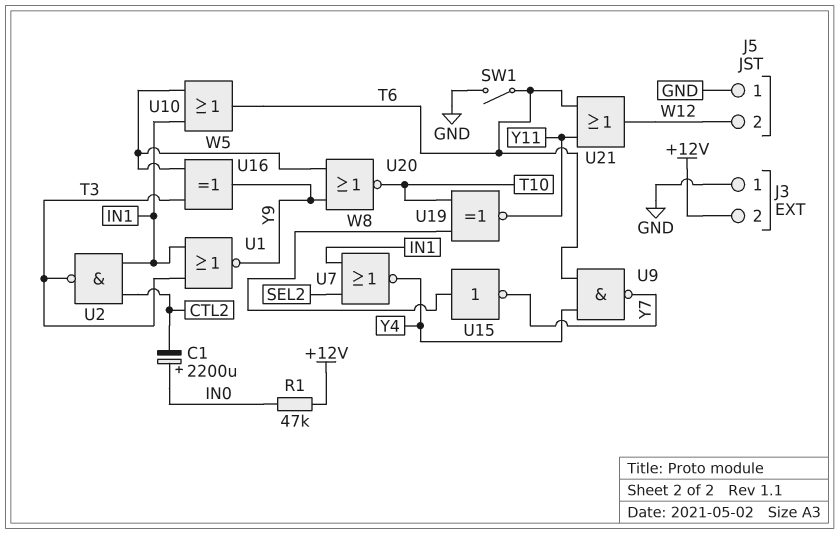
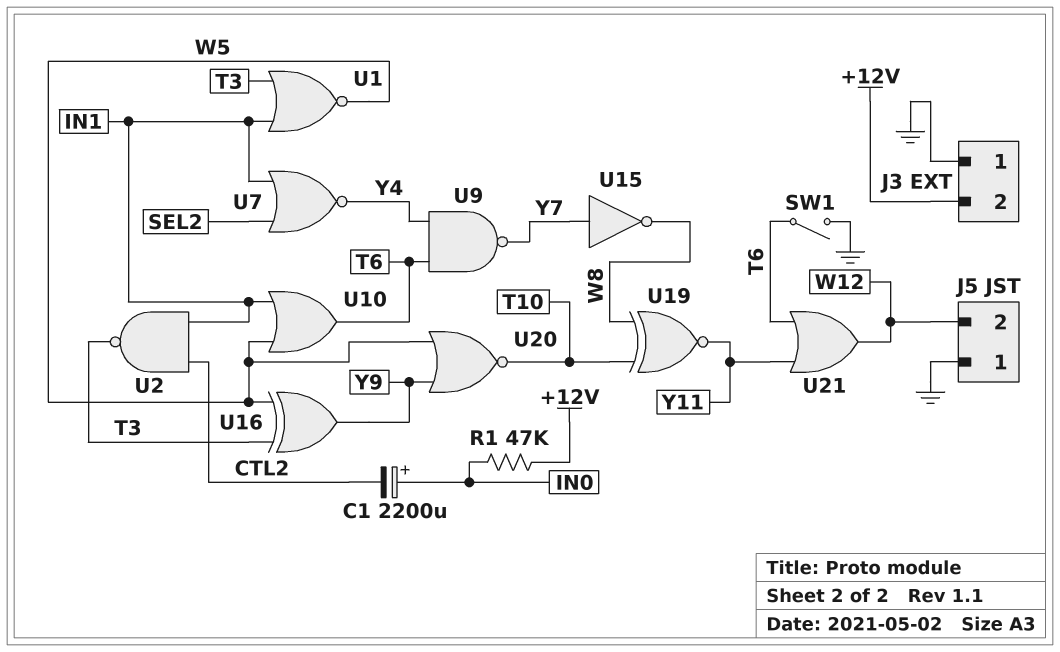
U1: NOR (in IN1, in T3, out Y9) -> NOR (in IN1, in T3, out W5)
U15: NOT (in W8, out Y7) -> NOT (in Y7, out W8)

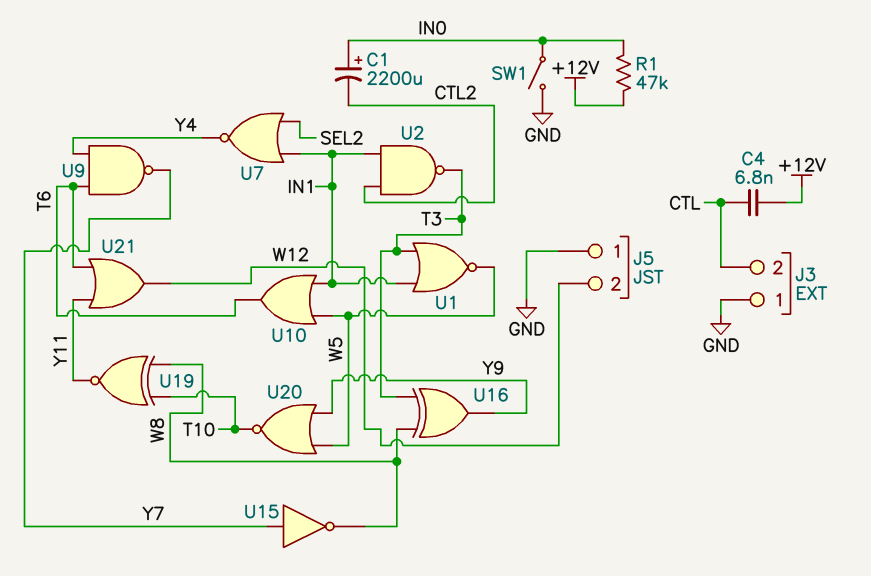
C4: none -> 6.8nF (+12V, CTL)
J3 pin 2: +12V -> CTL
SW1: switch (GND, T6) -> switch (GND, IN0)
U16: XOR (in T3, in W5, out Y9) -> XOR (in T3, in W8, out Y9)

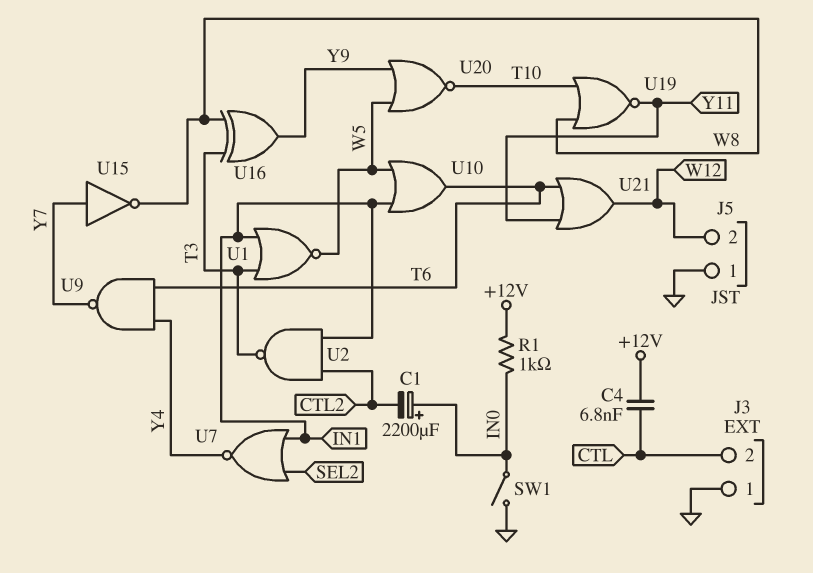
R1: 47k (+12V, IN0) -> 1k (+12V, IN0)
U19: XNOR (in T10, in W8, out Y11) -> NOR (in T10, in W8, out Y11)

